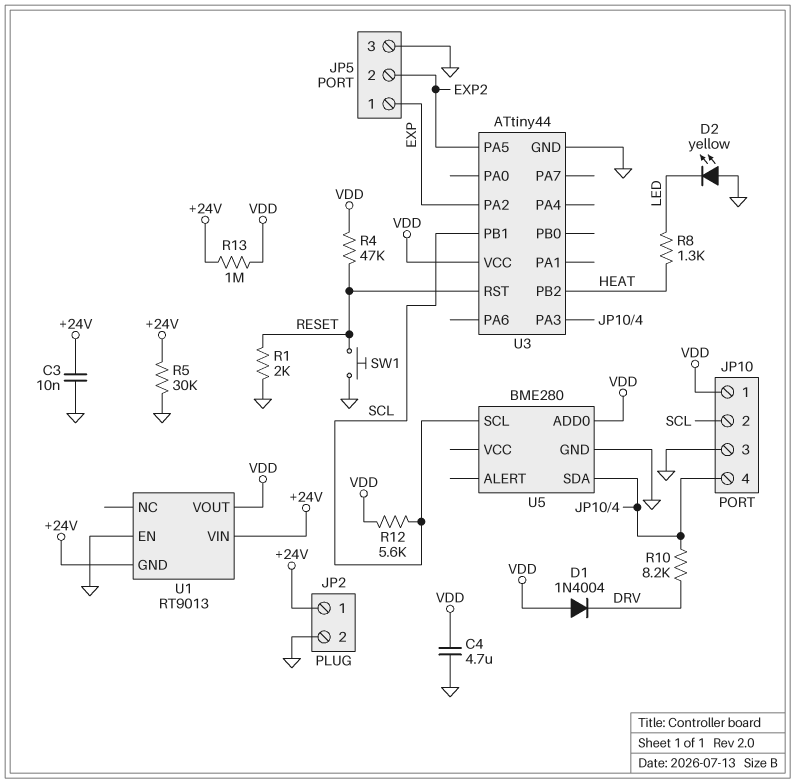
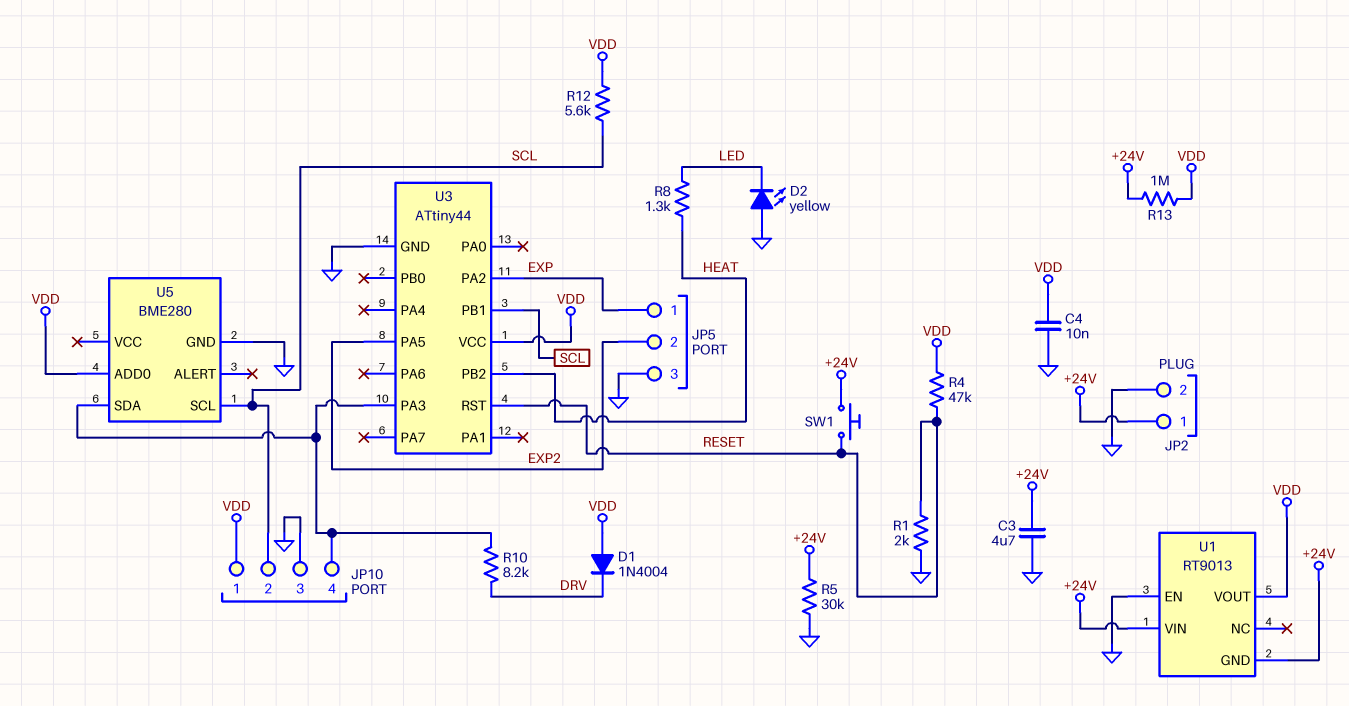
C3: 10nF (+24V, GND) -> 4.7uF (+24V, GND)
C4: 4.7uF (GND, VDD) -> 10nF (GND, VDD)
SW1: button (GND, RESET) -> button (+24V, RESET)

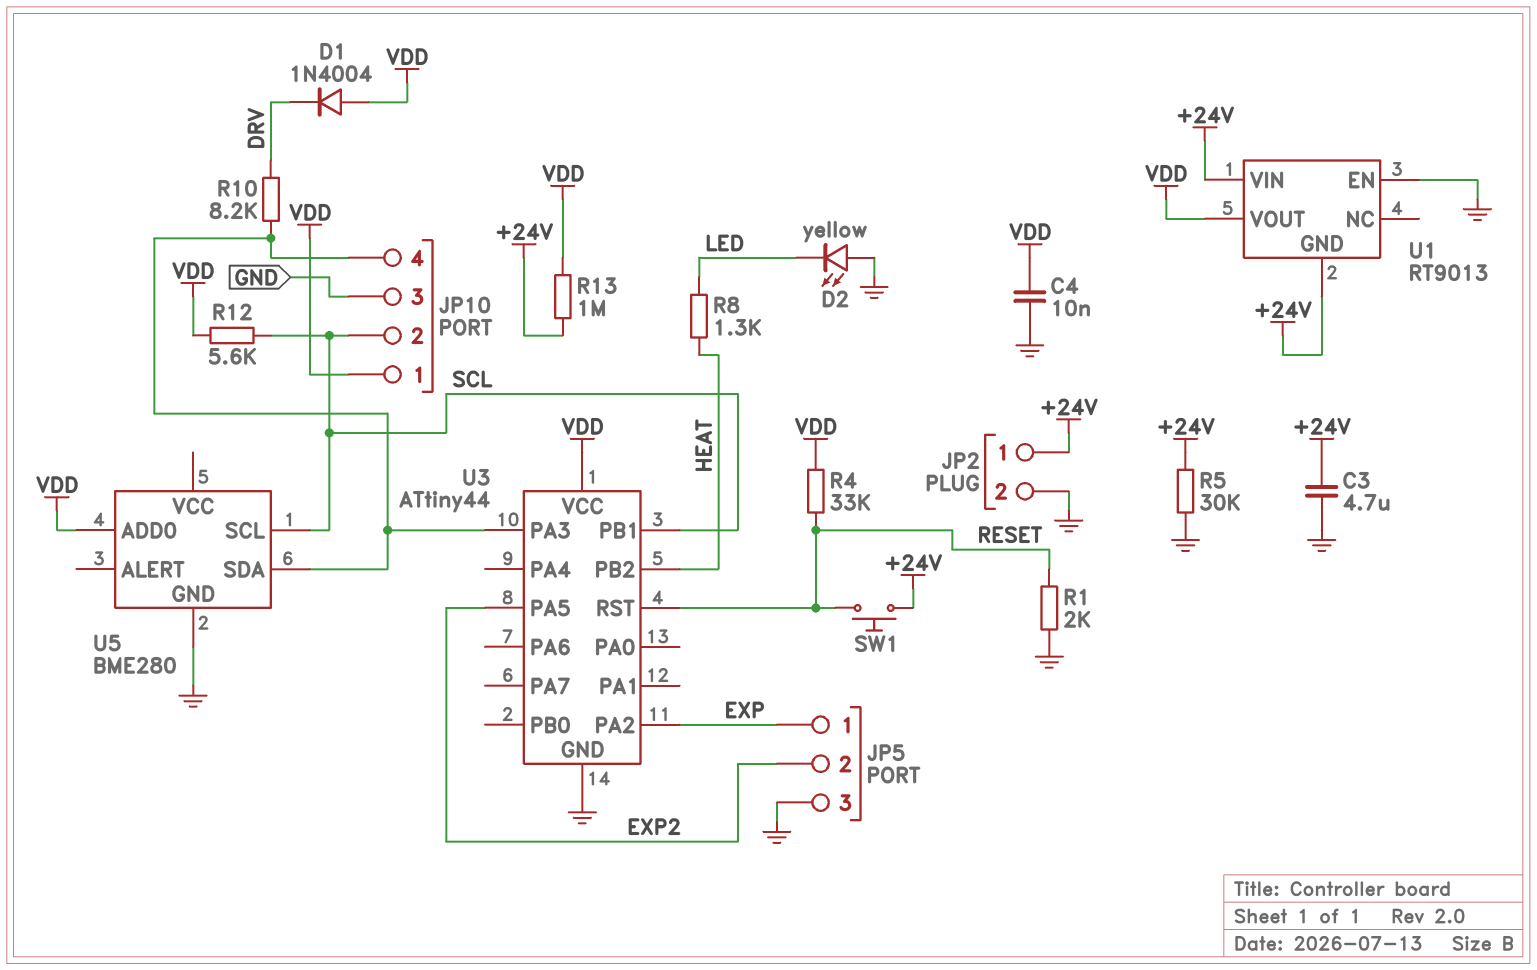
R4: 47k (RESET, VDD) -> 33k (RESET, VDD)

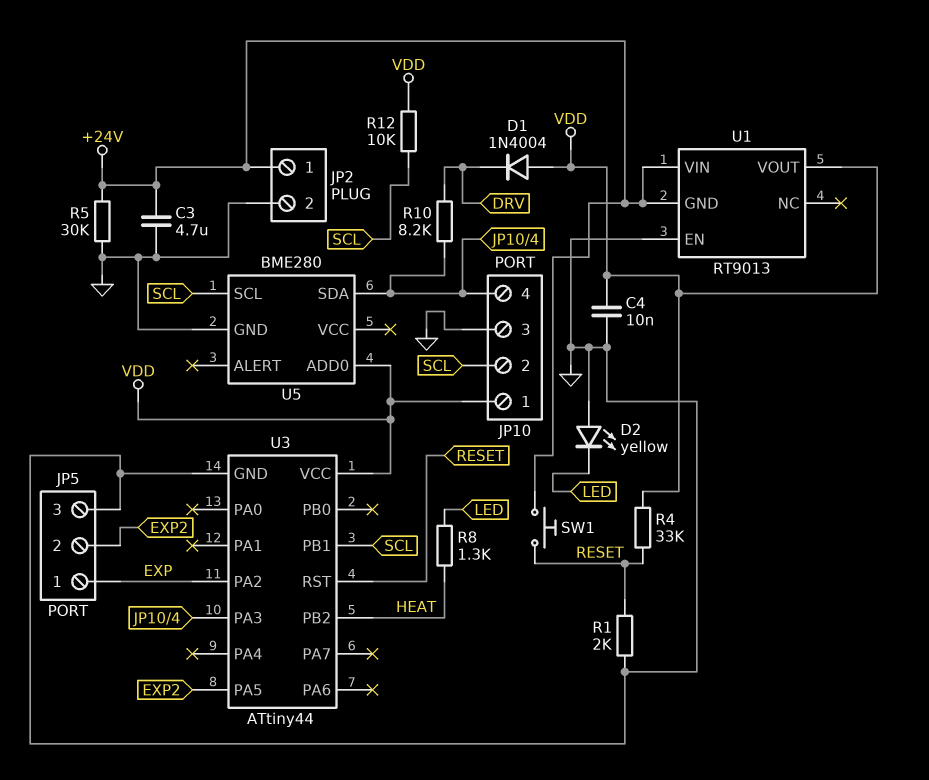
R12: 5.6k (SCL, VDD) -> 10k (SCL, VDD)
R13: 1M (+24V, VDD) -> none

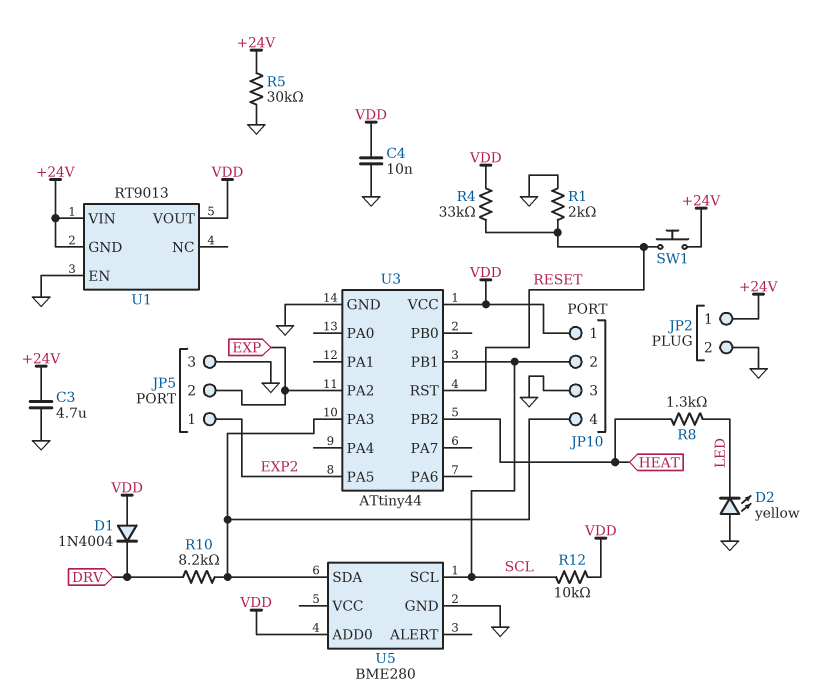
JP5 pin 1: EXP -> EXP2
JP5 pin 2: EXP2 -> EXP

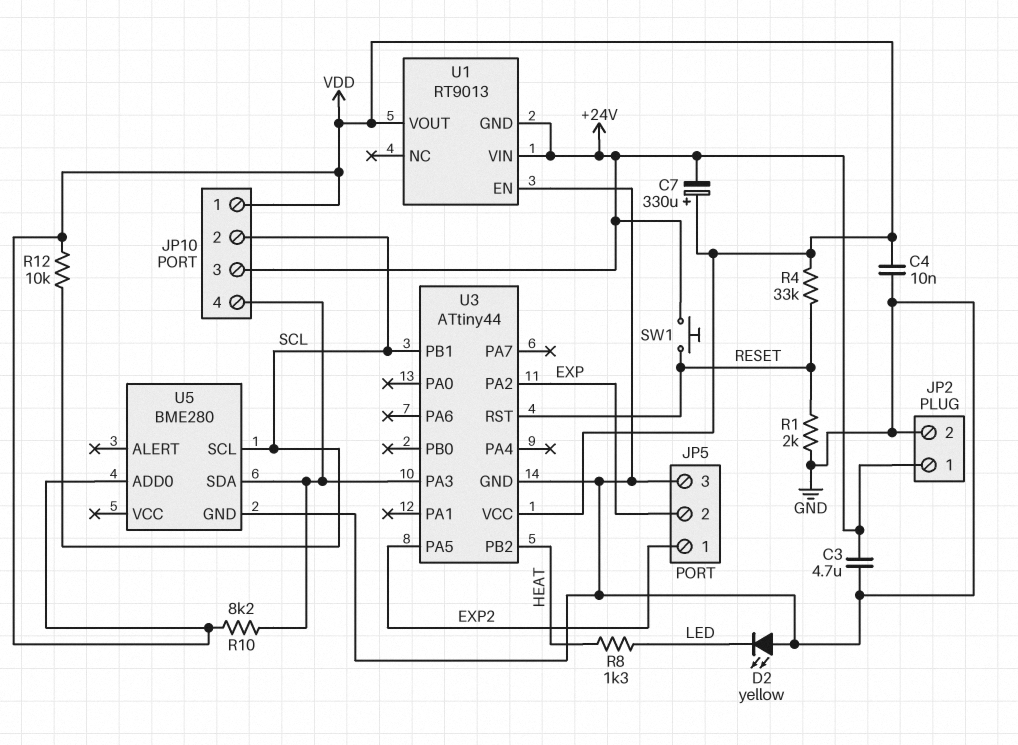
C7: none -> 330uF (plus VDD, minus +24V)
D1: diode 1N4004 (A VDD, K DRV) -> none
JP10 pin 3: GND -> +24V
R5: 30k (+24V, GND) -> none
R10: 8.2k (DRV, JP10/4) -> 8.2k (JP10/4, VDD)

